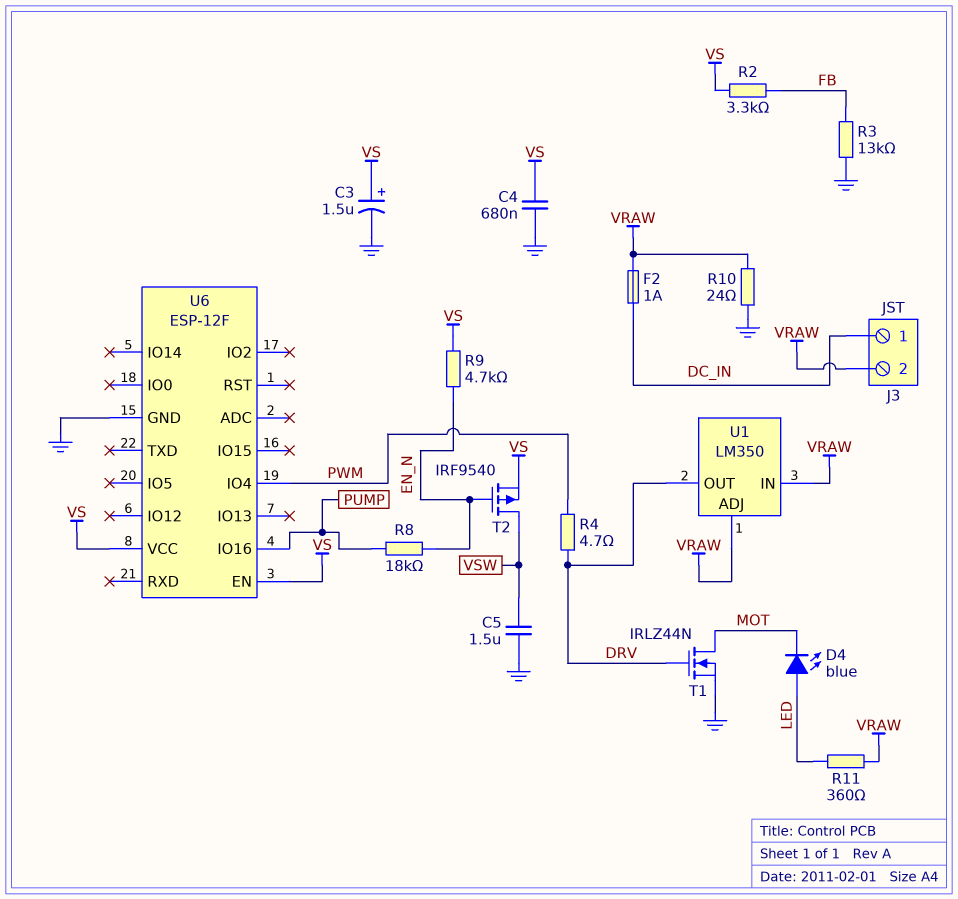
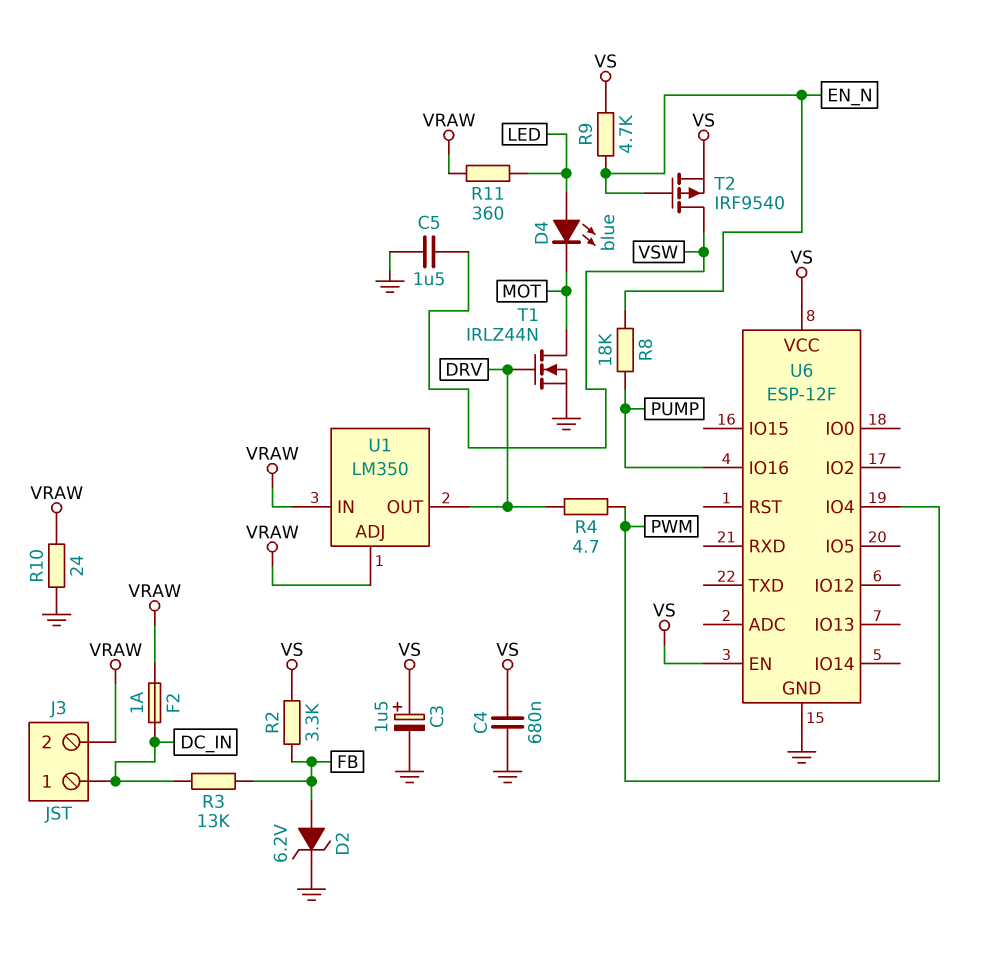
D2: none -> zener 6.2V (A FB, K GND)
R3: 13k (FB, GND) -> 13k (DC_IN, FB)

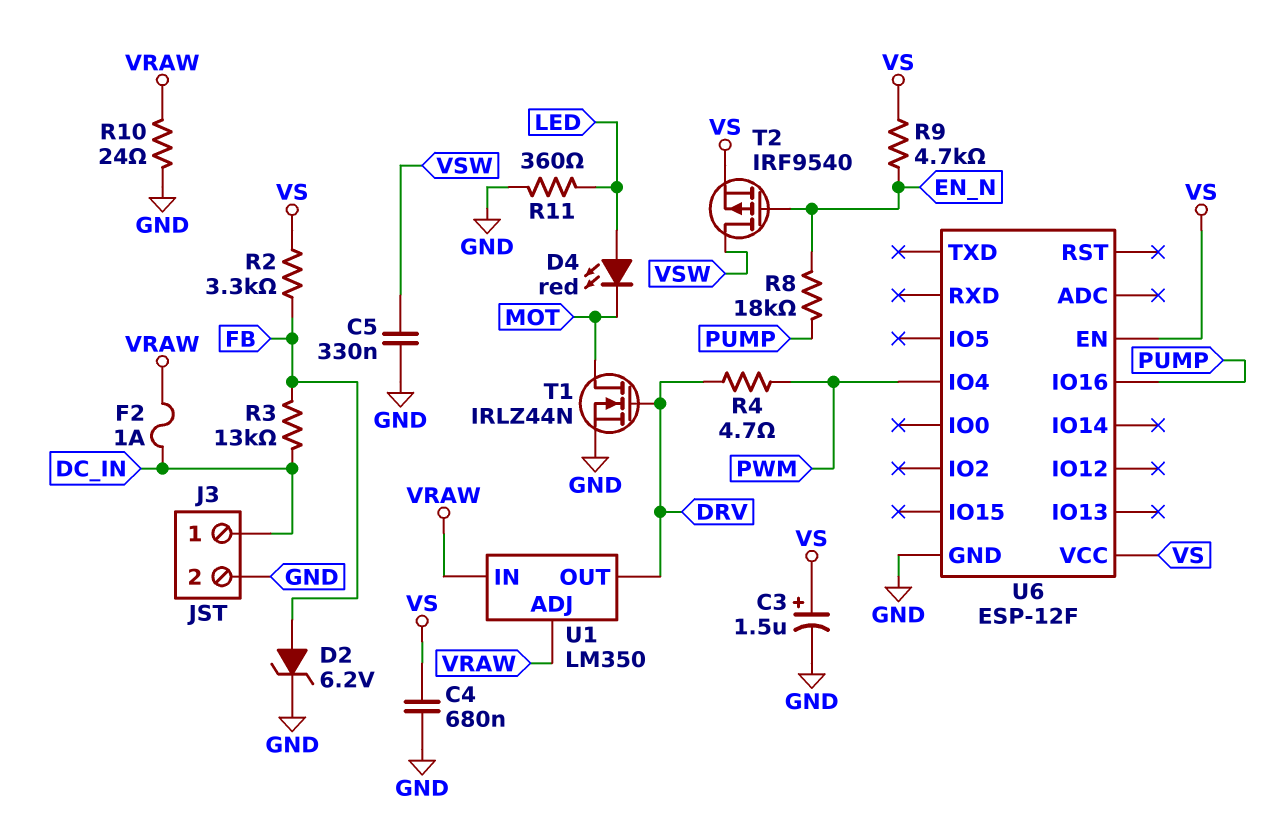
C5: 1.5uF (GND, VSW) -> 330nF (GND, VSW)
D4: LED blue (A LED, K MOT) -> LED red (A LED, K MOT)
J3 pin 2: VRAW -> GND
R11: 360 (LED, VRAW) -> 360 (GND, LED)

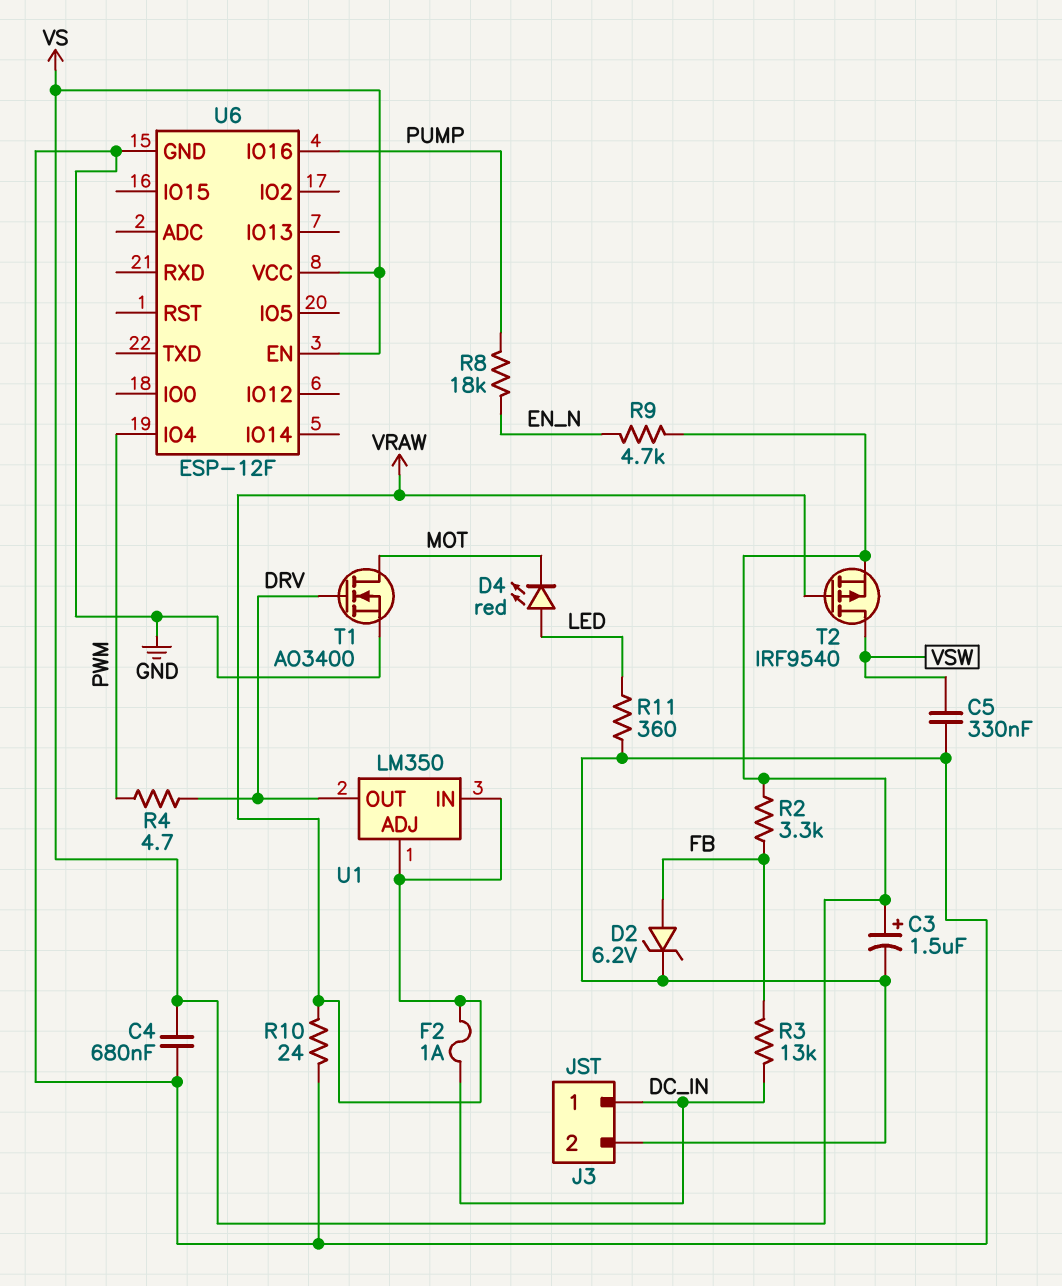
T1: NMOS IRLZ44N (G DRV, D MOT, S GND) -> NMOS AO3400 (G DRV, D MOT, S GND)
T2: PMOS IRF9540 (G EN_N, D VSW, S VS) -> PMOS IRF9540 (G VRAW, D VSW, S VS)

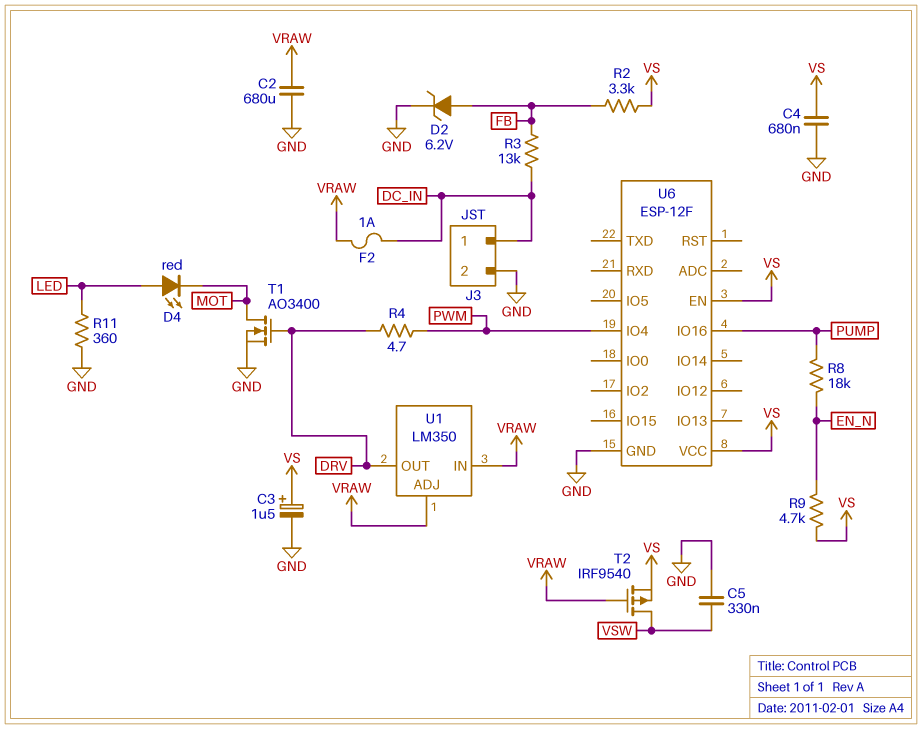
C2: none -> 680uF (GND, VRAW)
R10: 24 (GND, VRAW) -> none

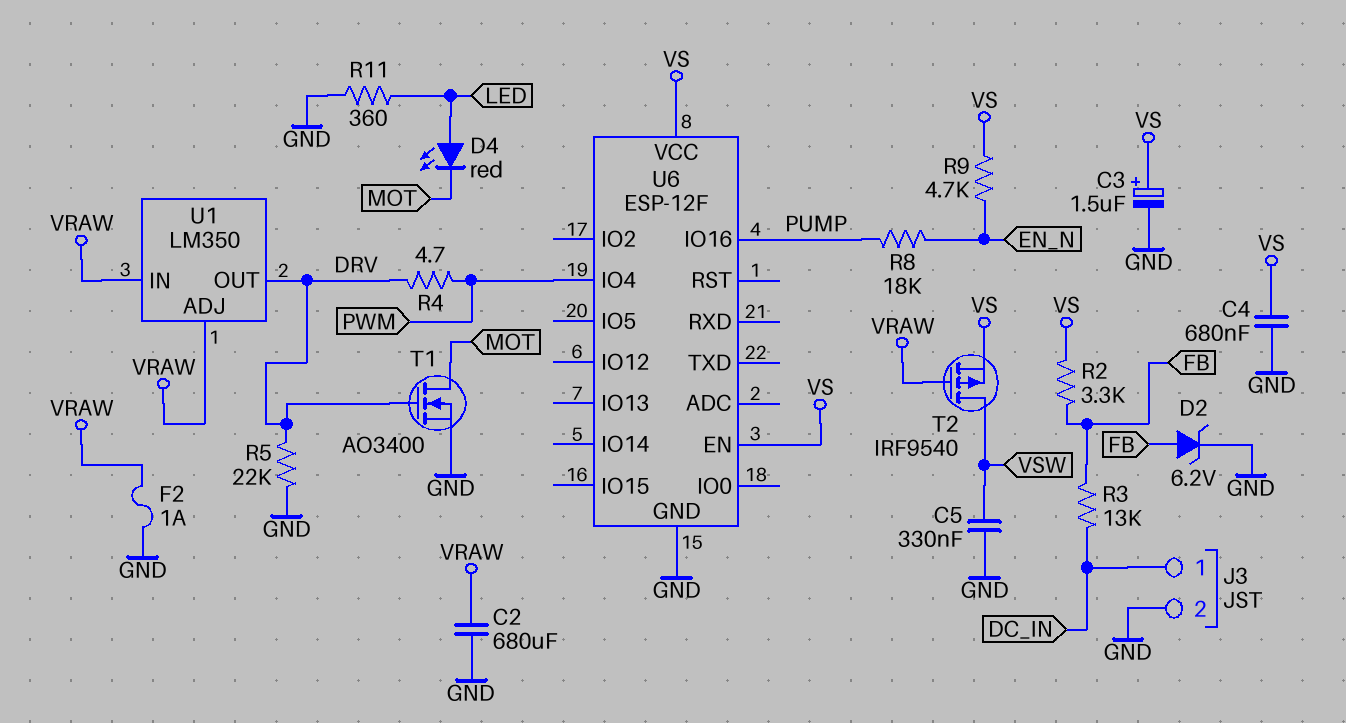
F2: 1A (DC_IN, VRAW) -> 1A (GND, VRAW)
R5: none -> 22k (DRV, GND)

